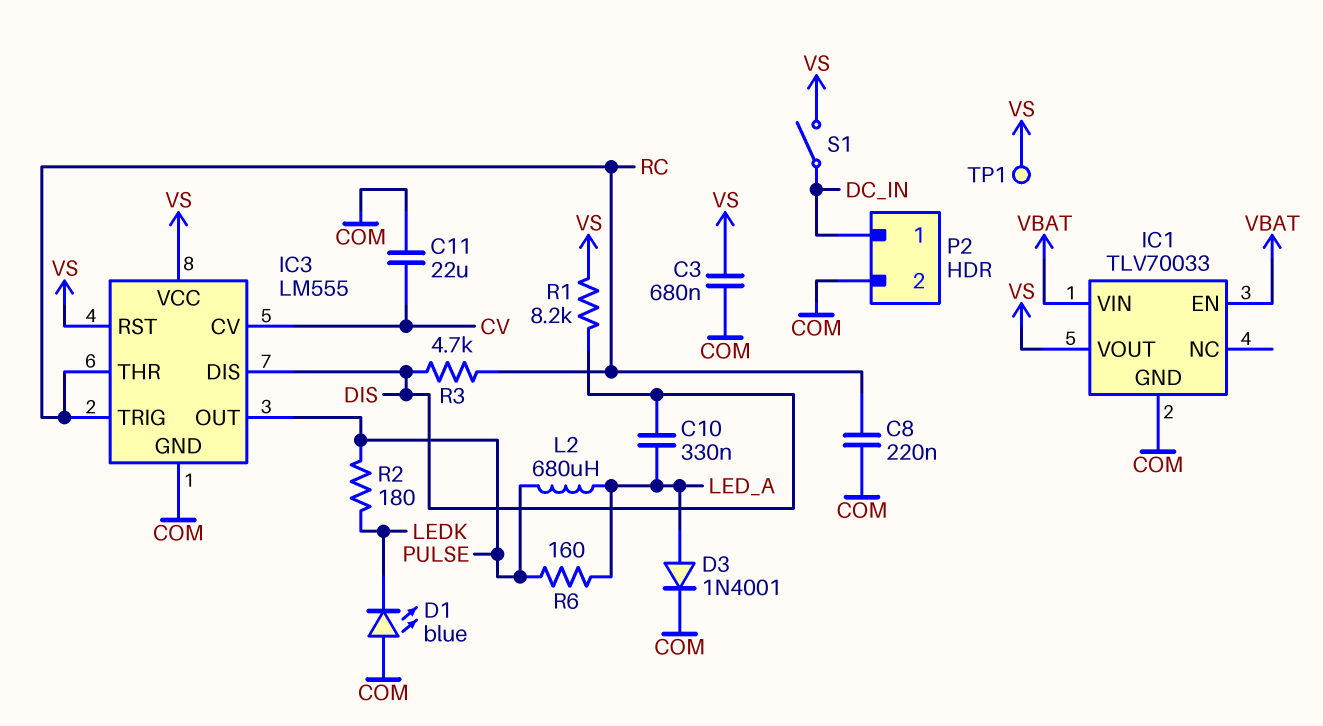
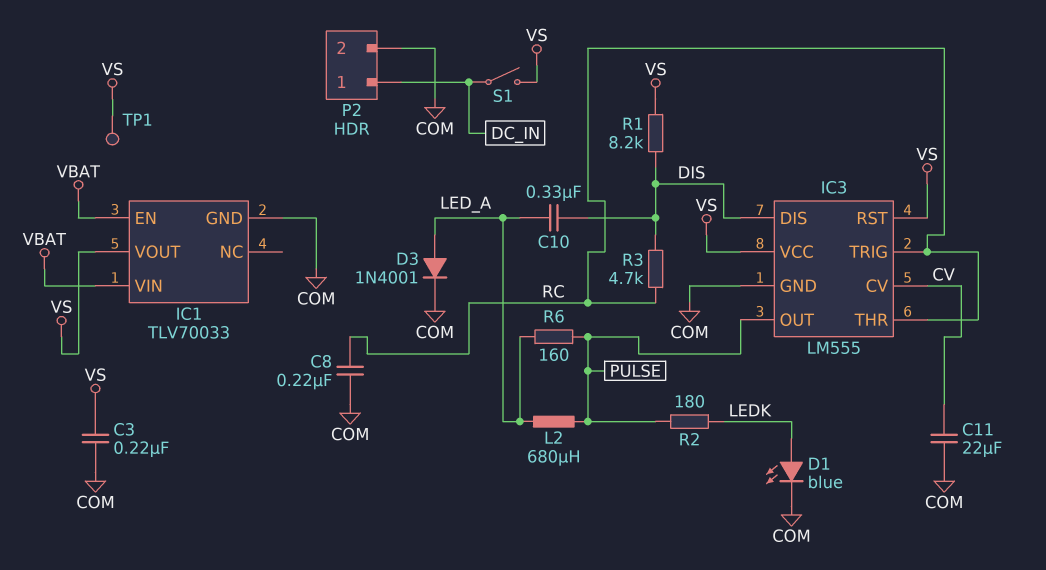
C3: 680nF (COM, VS) -> 220nF (COM, VS)
D1: LED blue (A COM, K LEDK) -> LED blue (A LEDK, K COM)

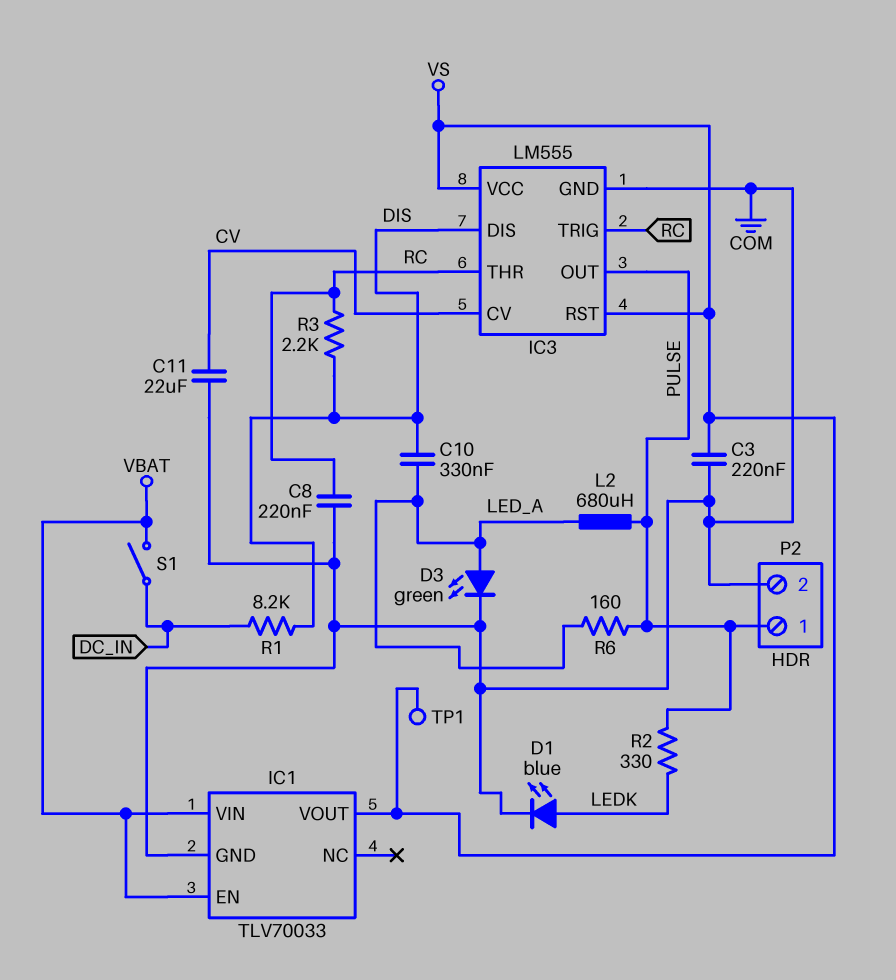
D3: diode 1N4001 (A LED_A, K COM) -> LED green (A LED_A, K COM)
P2 pin 1: DC_IN -> PULSE
R1: 8.2k (DIS, VS) -> 8.2k (DC_IN, DIS)
R2: 180 (LEDK, PULSE) -> 330 (LEDK, PULSE)
R3: 4.7k (DIS, RC) -> 2.2k (DIS, RC)
S1: switch (DC_IN, VS) -> switch (DC_IN, VBAT)

